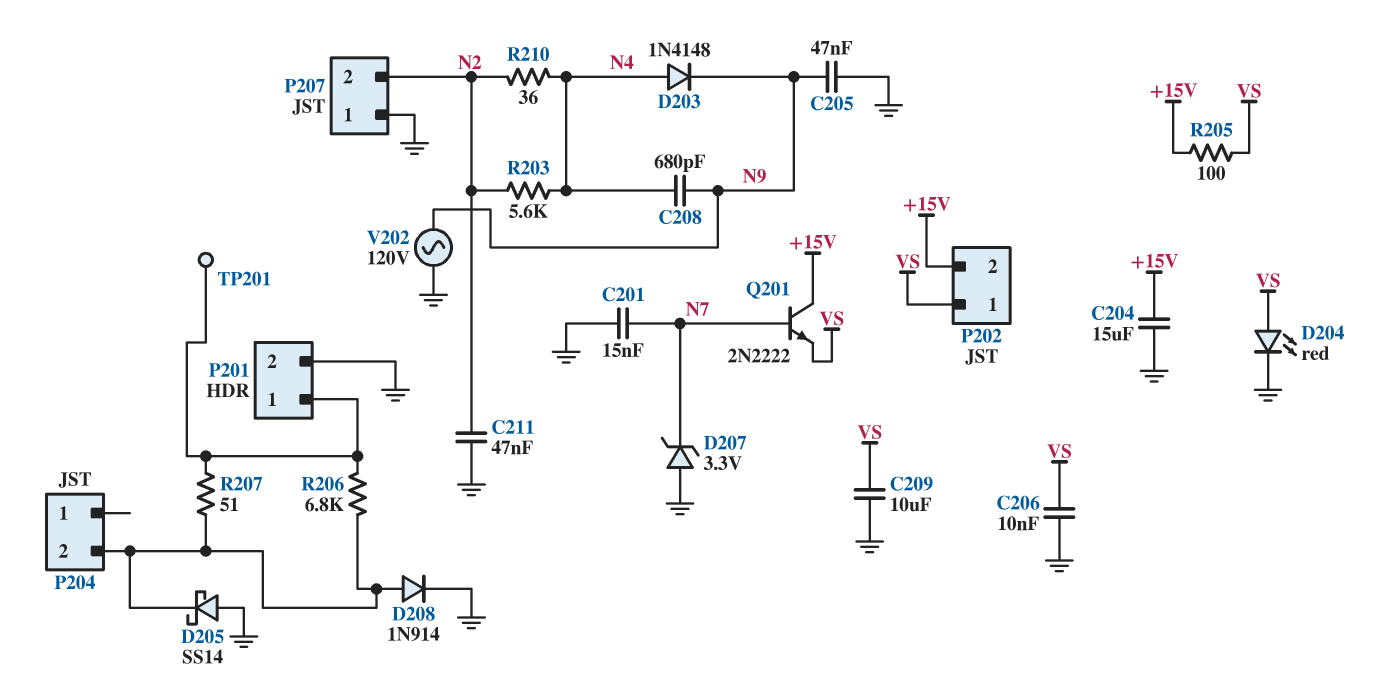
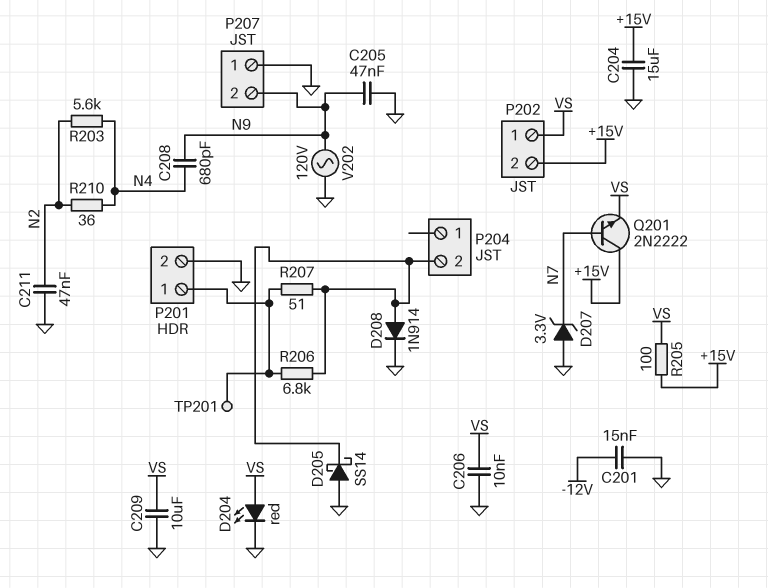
C201: 15nF (GND, N7) -> 15nF (-12V, GND)
D203: diode 1N4148 (A N4, K N9) -> none
P207 pin 2: N2 -> N9

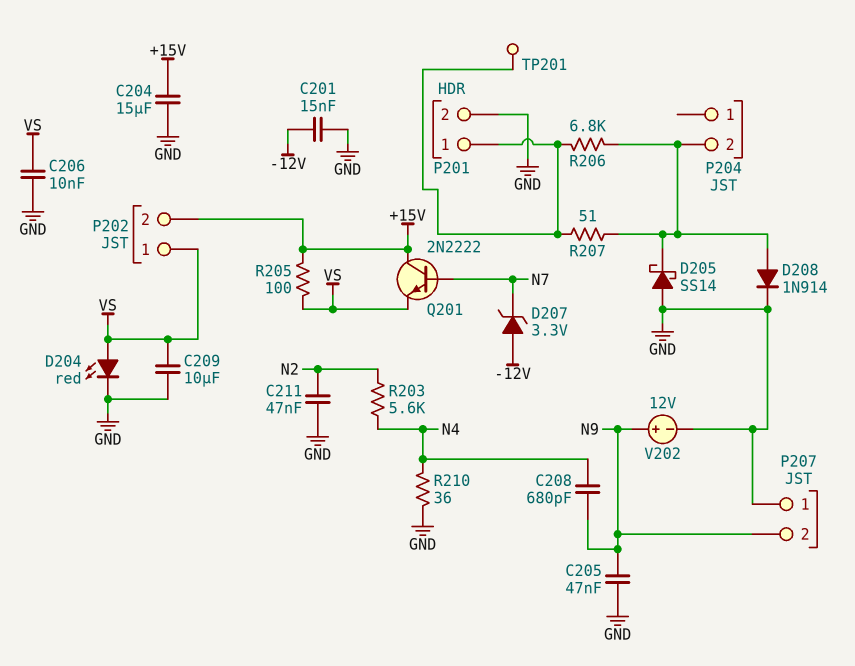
D207: zener 3.3V (A GND, K N7) -> zener 3.3V (A -12V, K N7)
R210: 36 (N2, N4) -> 36 (GND, N4)
V202: AC 120V (GND, N9) -> 12V (plus N9, minus GND)

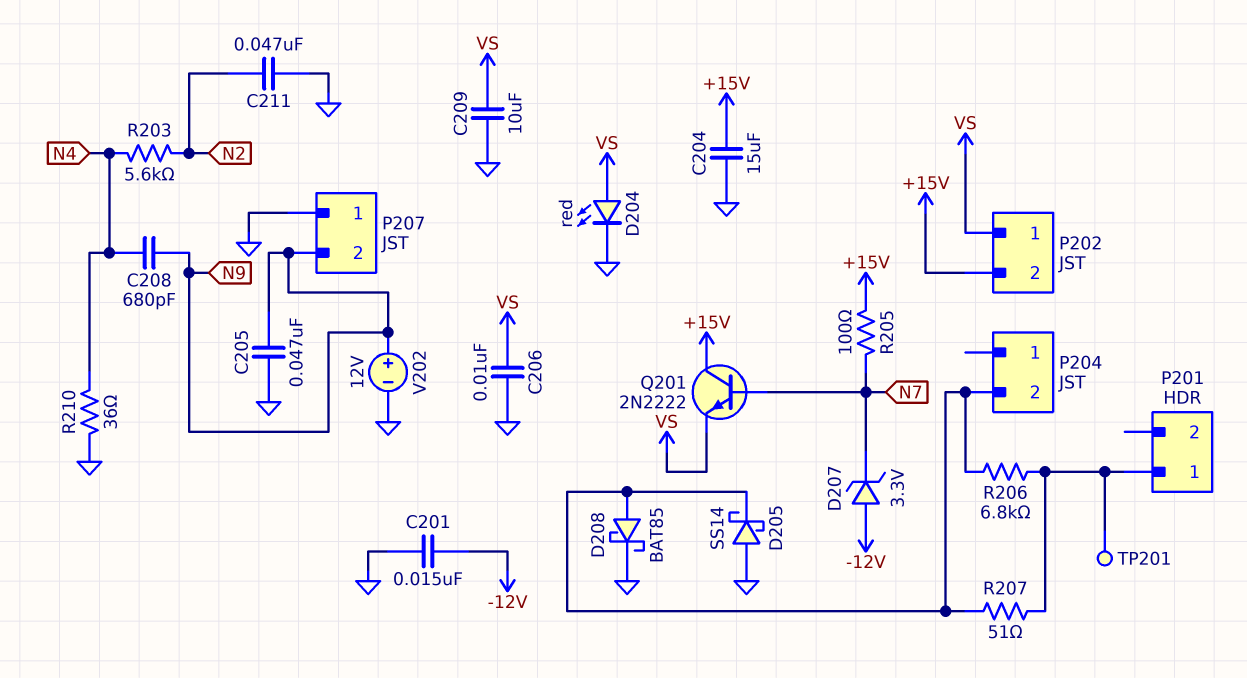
D208: diode 1N914 (A P204/2, K GND) -> schottky BAT85 (A P204/2, K GND)
P201 pin 2: GND -> none
R205: 100 (+15V, VS) -> 100 (+15V, N7)

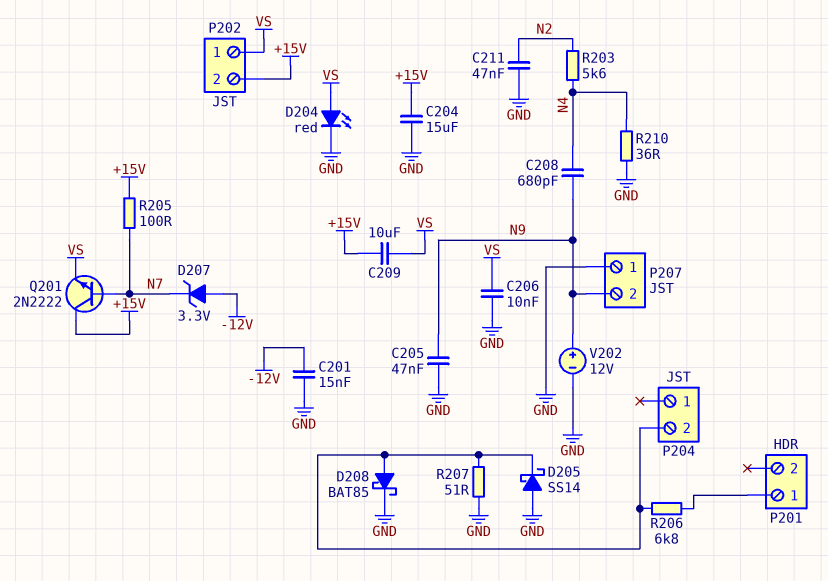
C209: 10uF (GND, VS) -> 10uF (+15V, VS)
R207: 51 (P201/1, P204/2) -> 51 (GND, P204/2)
TP201: test point (P201/1) -> none

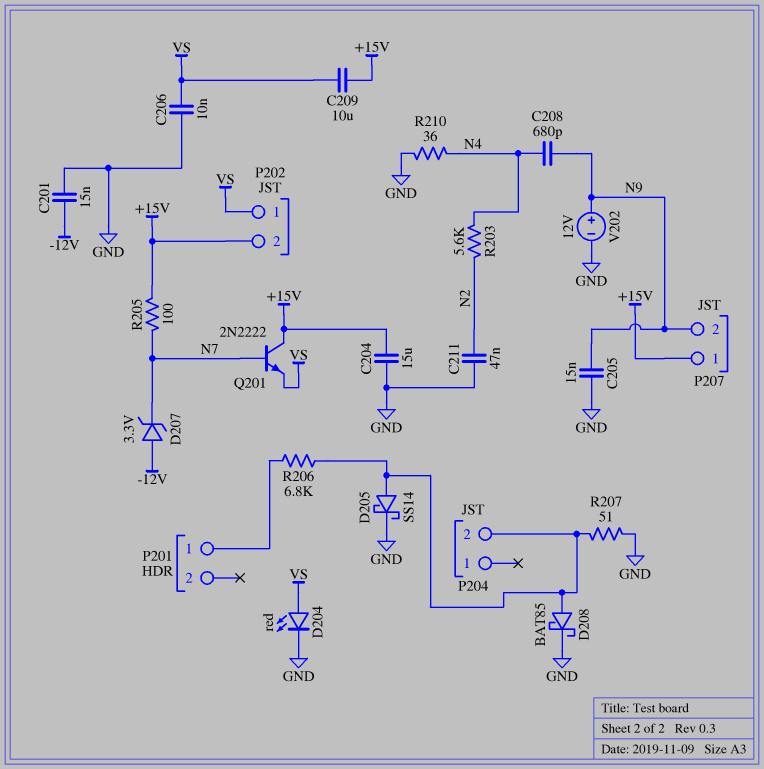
C205: 47nF (GND, N9) -> 15nF (GND, N9)
D205: schottky SS14 (A GND, K P204/2) -> schottky SS14 (A P204/2, K GND)
P207 pin 1: GND -> +15V

